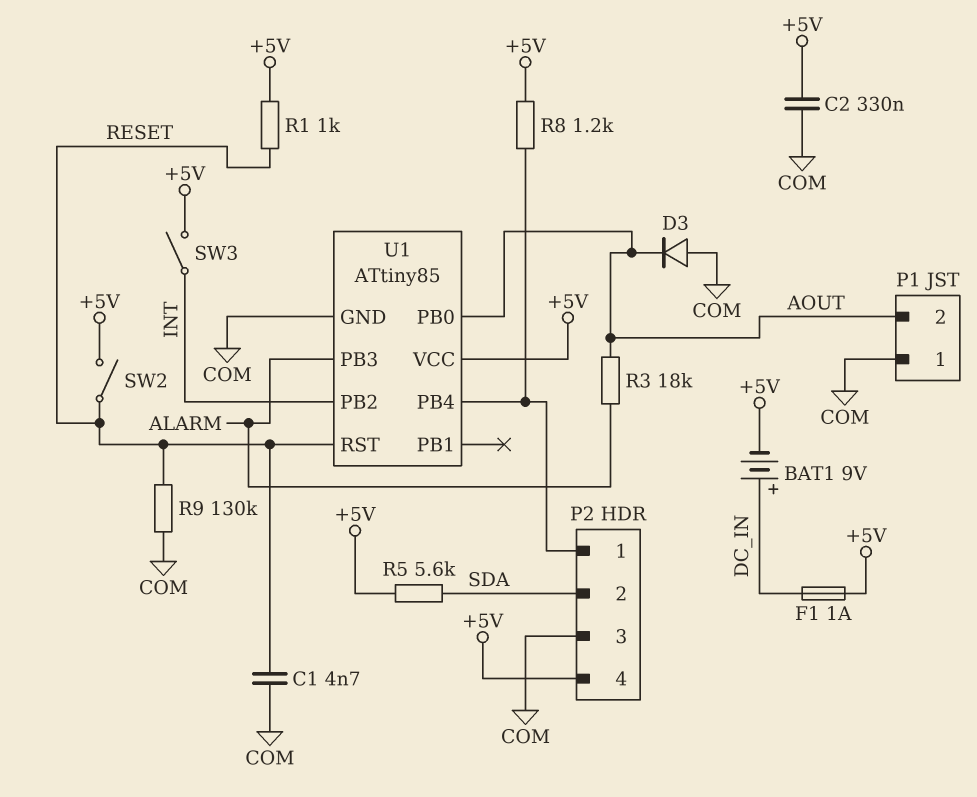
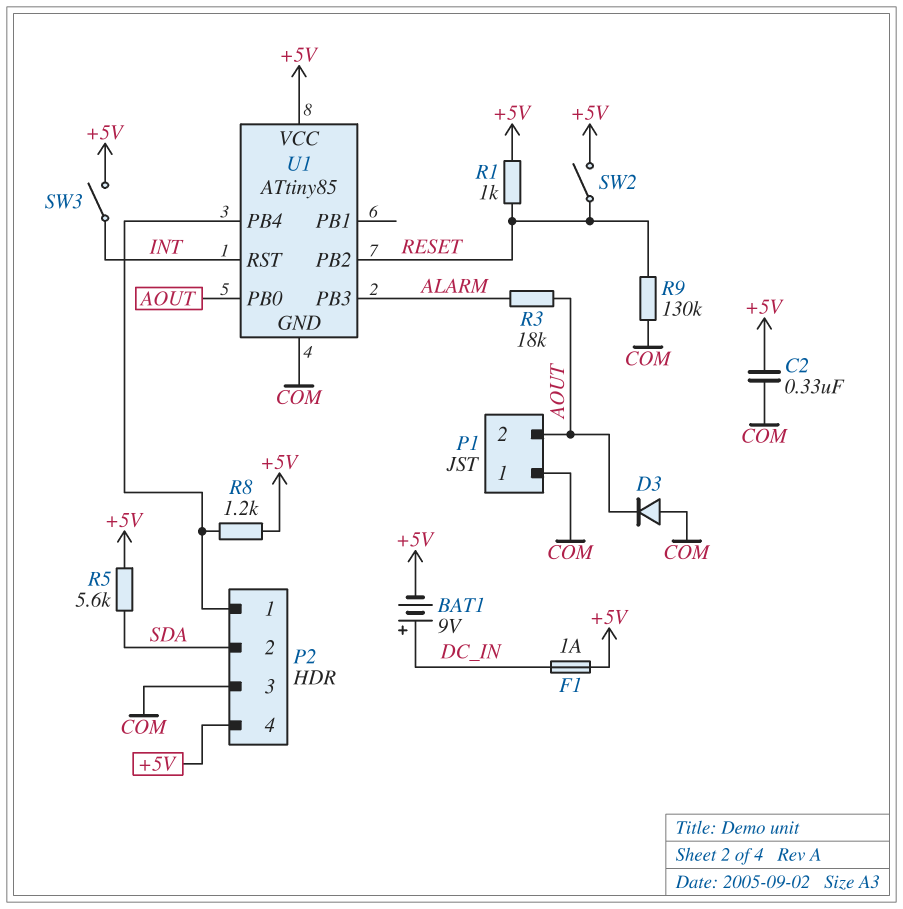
C1: 4.7nF (COM, RESET) -> none
U1 pin PB2: INT -> RESET
U1 pin RST: RESET -> INT

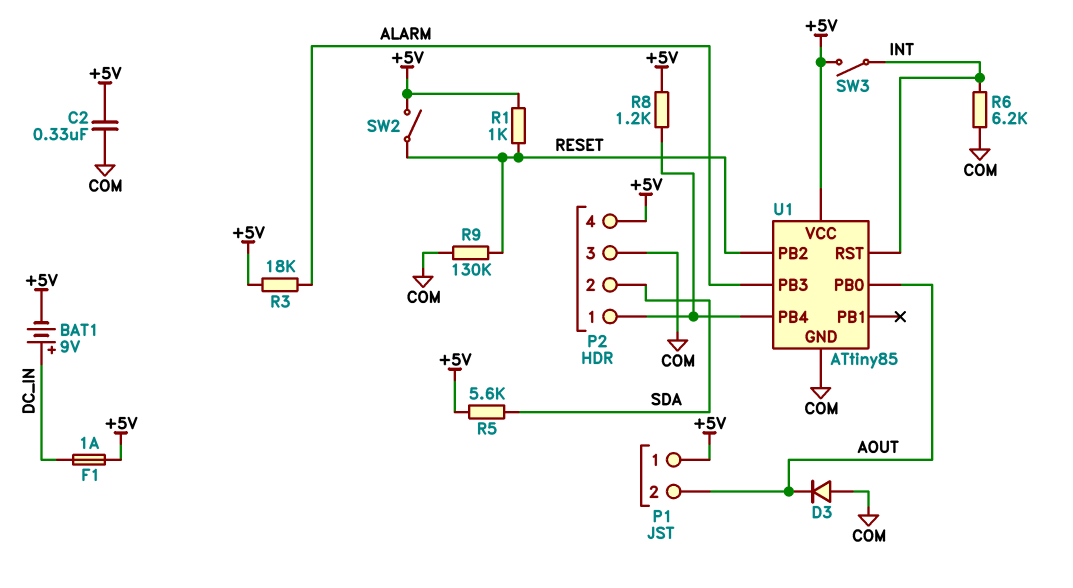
P1 pin 1: COM -> +5V
R3: 18k (ALARM, AOUT) -> 18k (+5V, ALARM)
R6: none -> 6.2k (COM, INT)

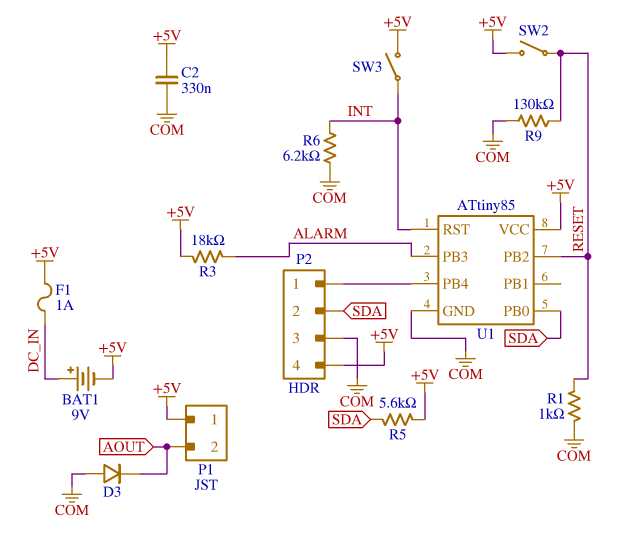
R1: 1k (+5V, RESET) -> 1k (COM, RESET)
R8: 1.2k (+5V, P2/1) -> none
U1 pin PB0: AOUT -> SDA

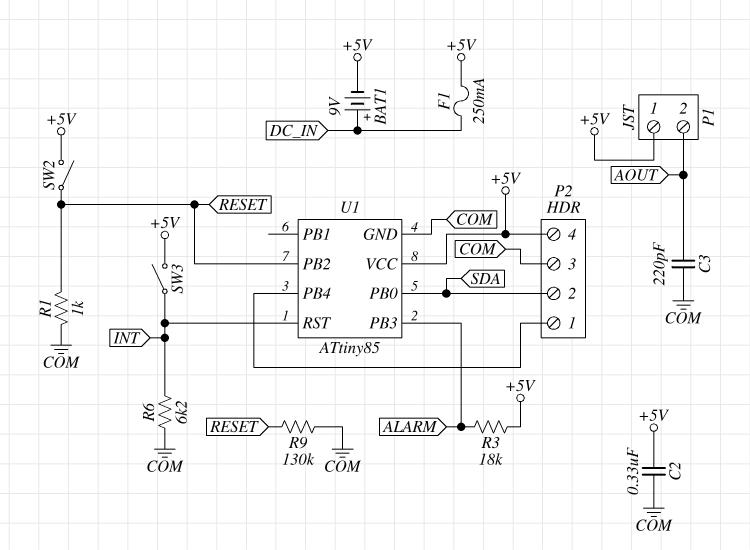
C3: none -> 220pF (AOUT, COM)
D3: diode (A COM, K AOUT) -> none
F1: 1A (+5V, DC_IN) -> 250mA (+5V, DC_IN)
R5: 5.6k (+5V, SDA) -> none

